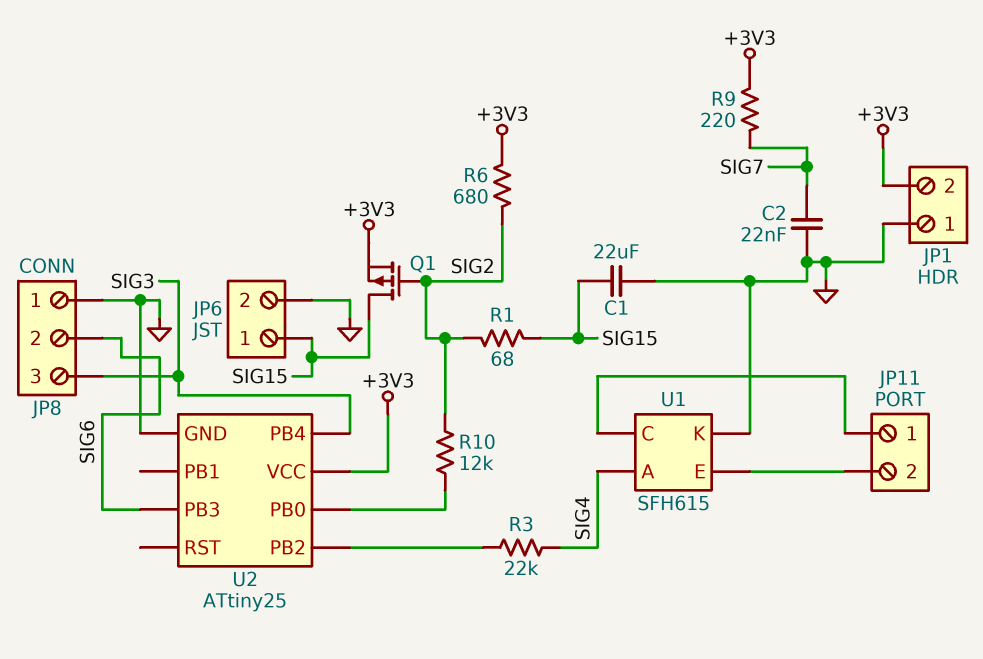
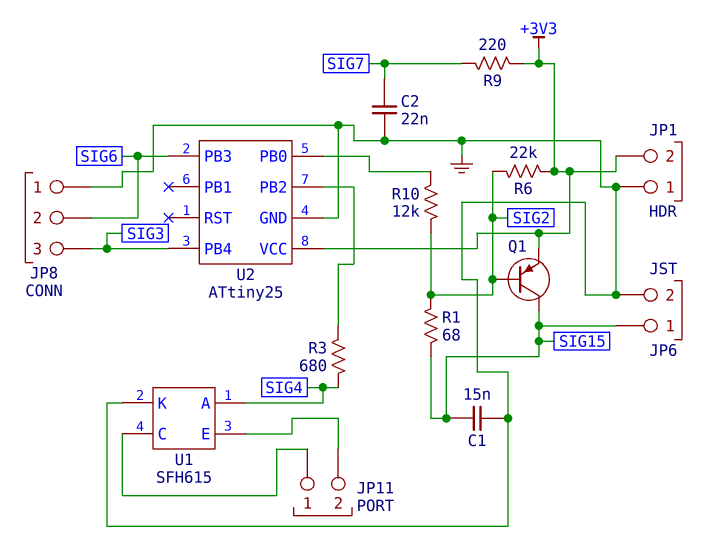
C1: 22uF (GND, SIG15) -> 15nF (GND, SIG15)
Q1: PMOS (G SIG2, D SIG15, S +3V3) -> PNP (B SIG2, C SIG15, E +3V3)
R3: 22k (SIG4, U2/PB2) -> 680 (SIG4, U2/PB2)
R6: 680 (+3V3, SIG2) -> 22k (+3V3, SIG2)

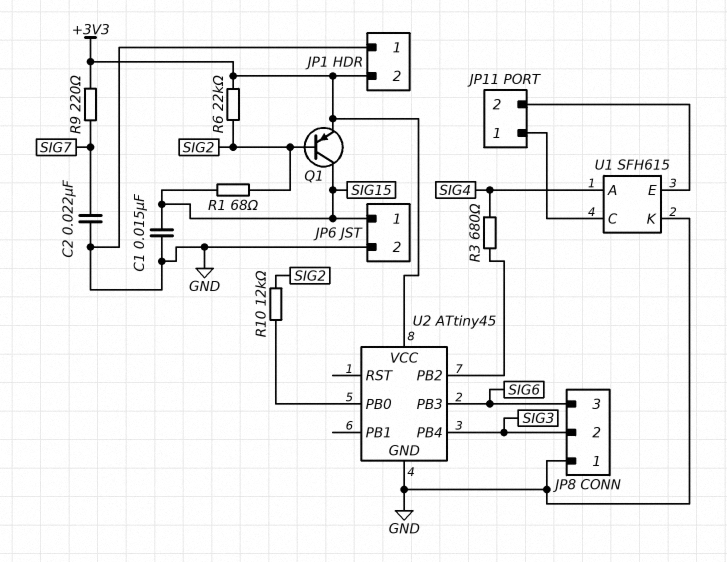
JP8 pin 2: SIG6 -> SIG3
JP8 pin 3: SIG3 -> SIG6
U2: ATtiny25 -> ATtiny45

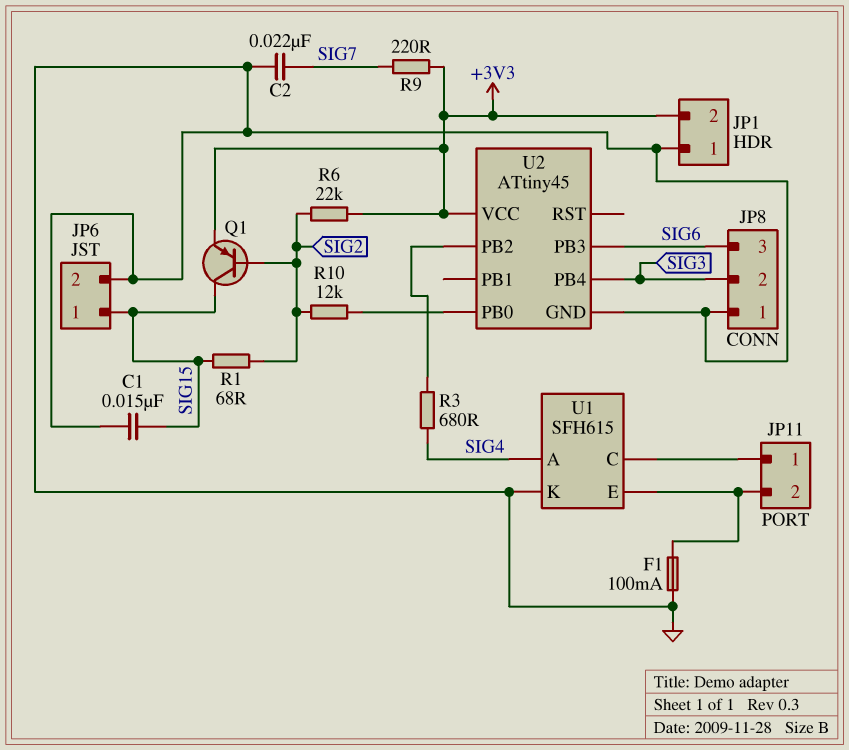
F1: none -> 100mA (GND, JP11/2)

